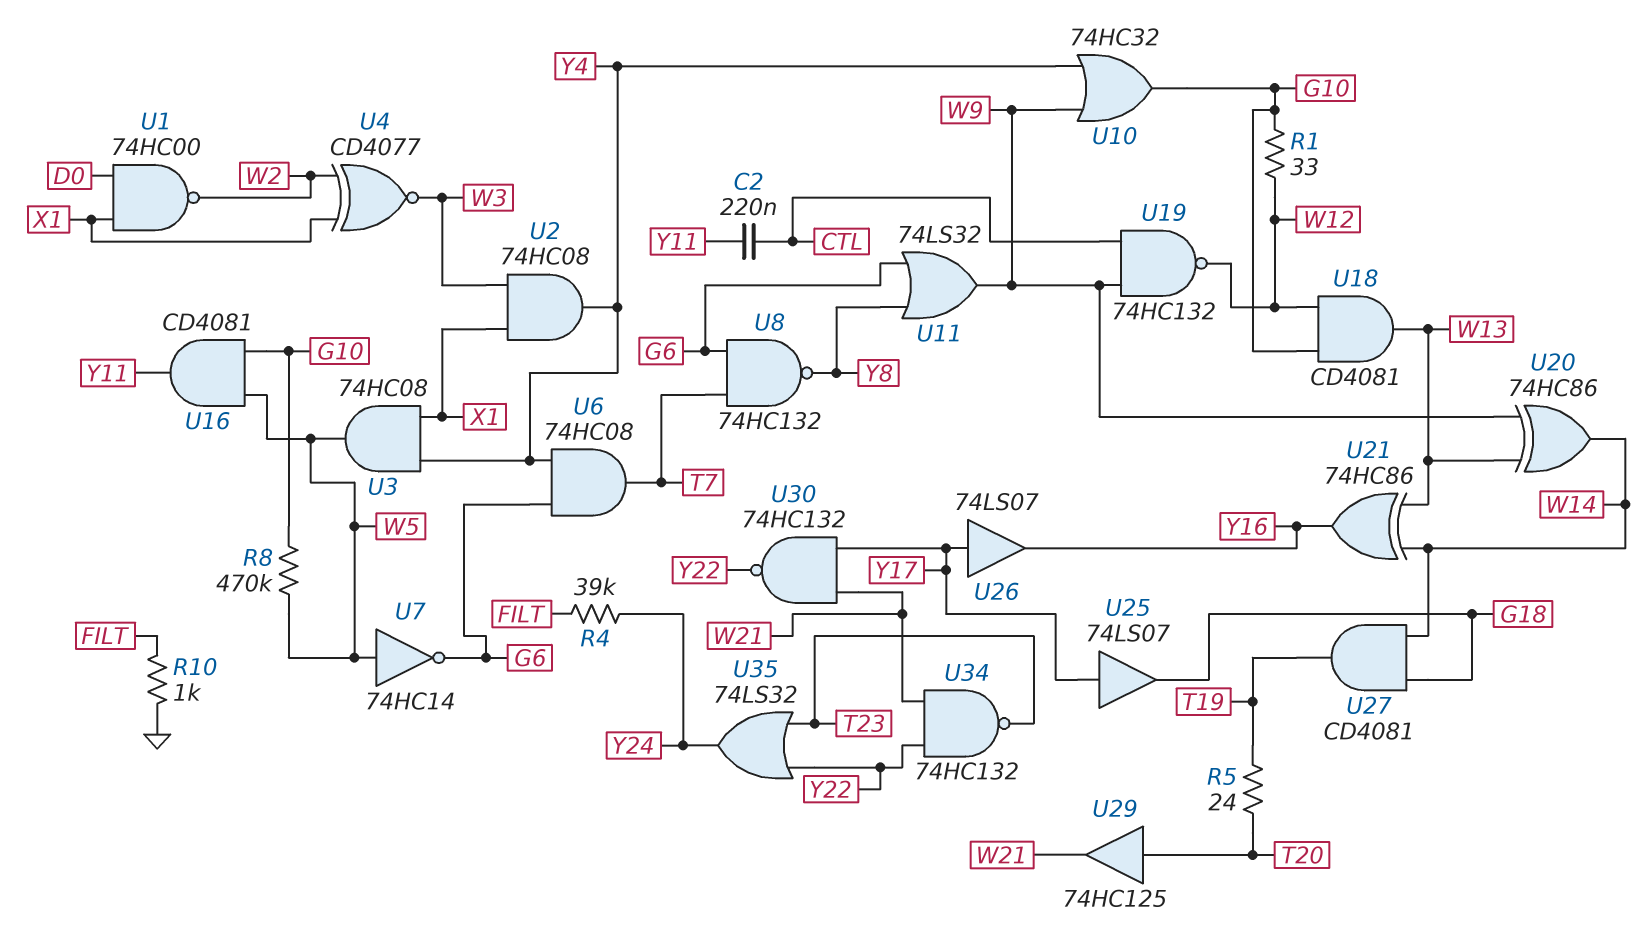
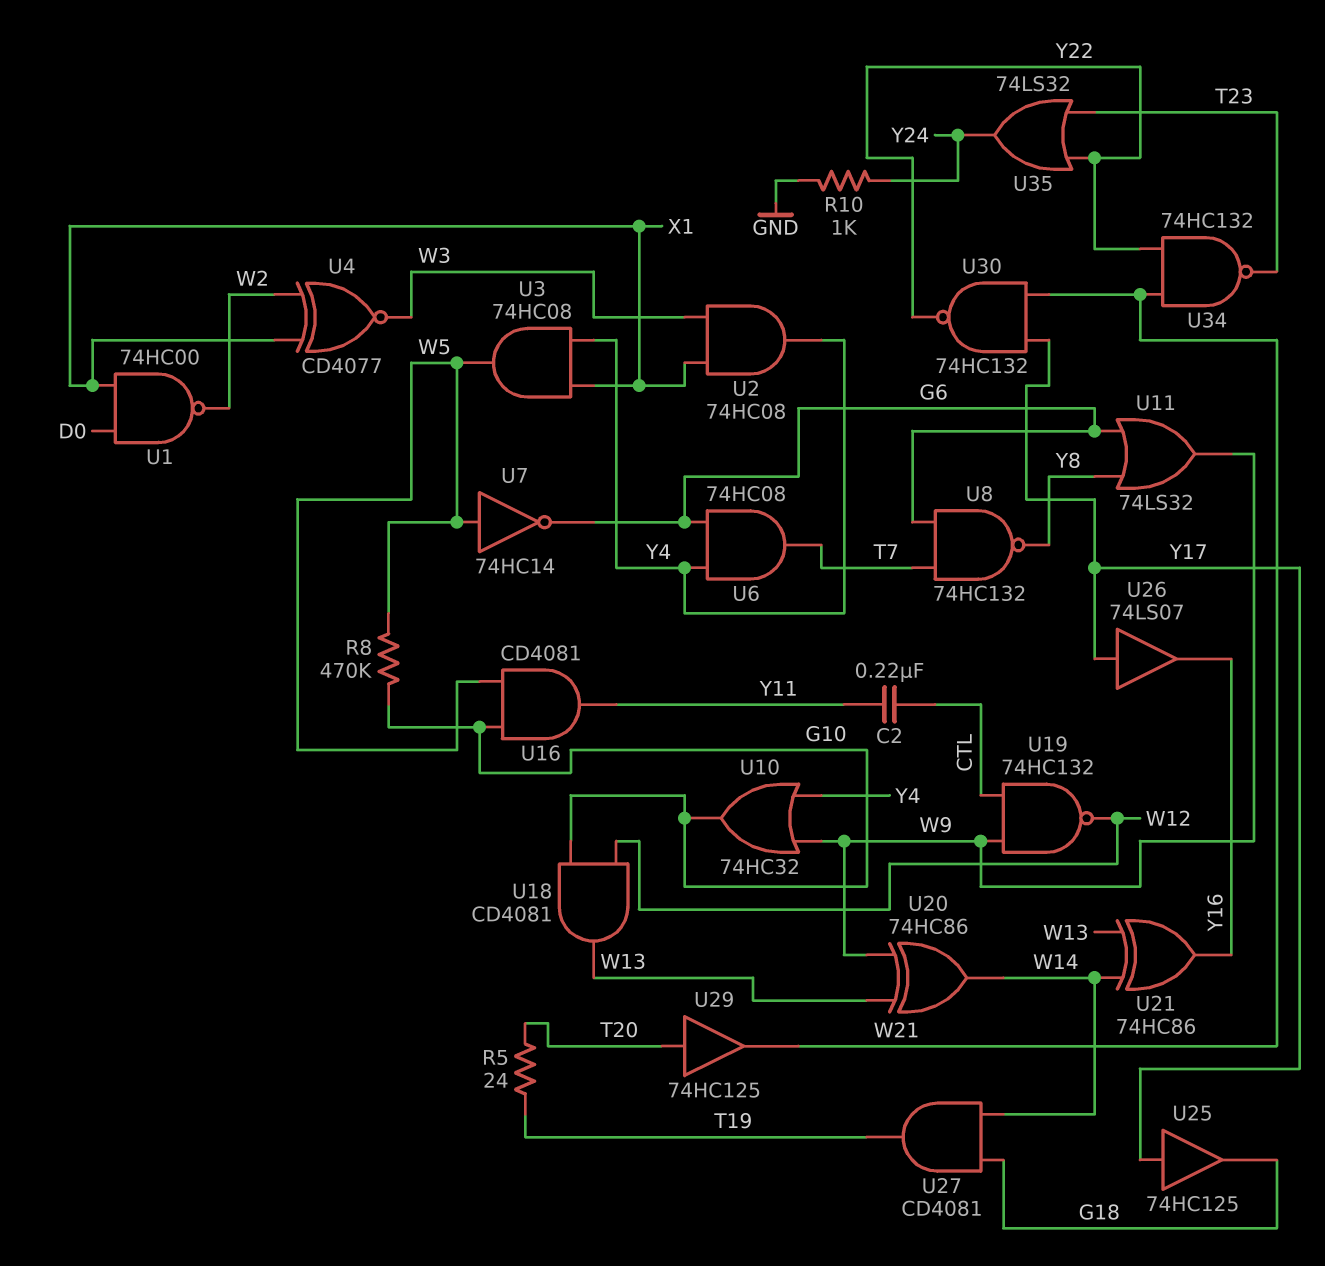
R1: 33 (G10, W12) -> none
R4: 39k (FILT, Y24) -> none
R10: 1k (FILT, GND) -> 1k (GND, Y24)
U25: buffer 74LS07 (in Y17, out G18) -> buffer 74HC125 (in Y17, out G18)

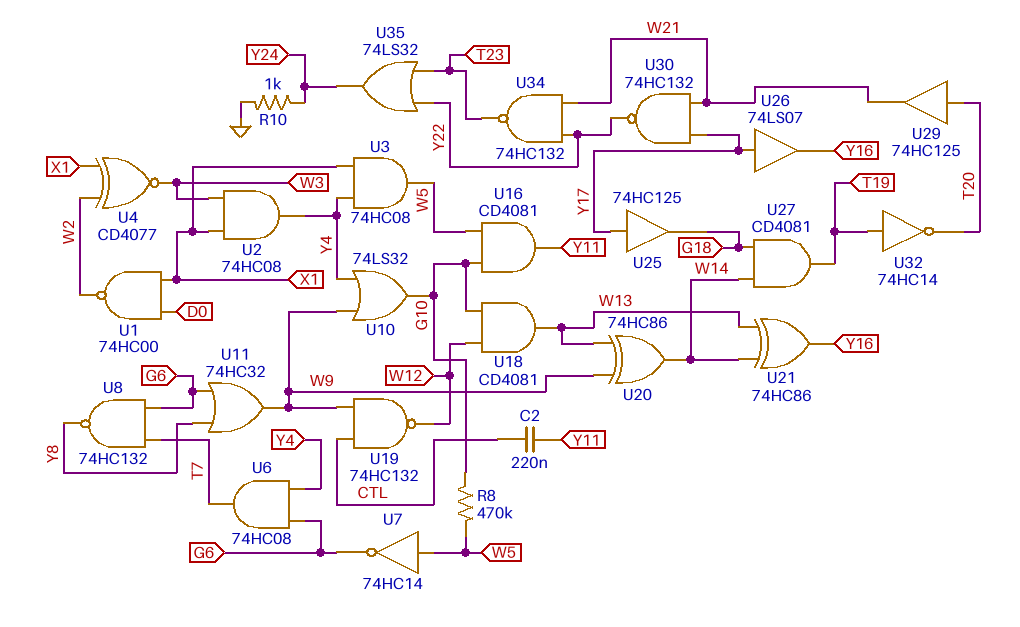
R5: 24 (T19, T20) -> none
U10: OR 74HC32 (in W9, in Y4, out G10) -> OR 74LS32 (in W9, in Y4, out G10)
U11: OR 74LS32 (in G6, in Y8, out W9) -> OR 74HC32 (in G6, in Y8, out W9)
U32: none -> NOT 74HC14 (in T19, out T20)

